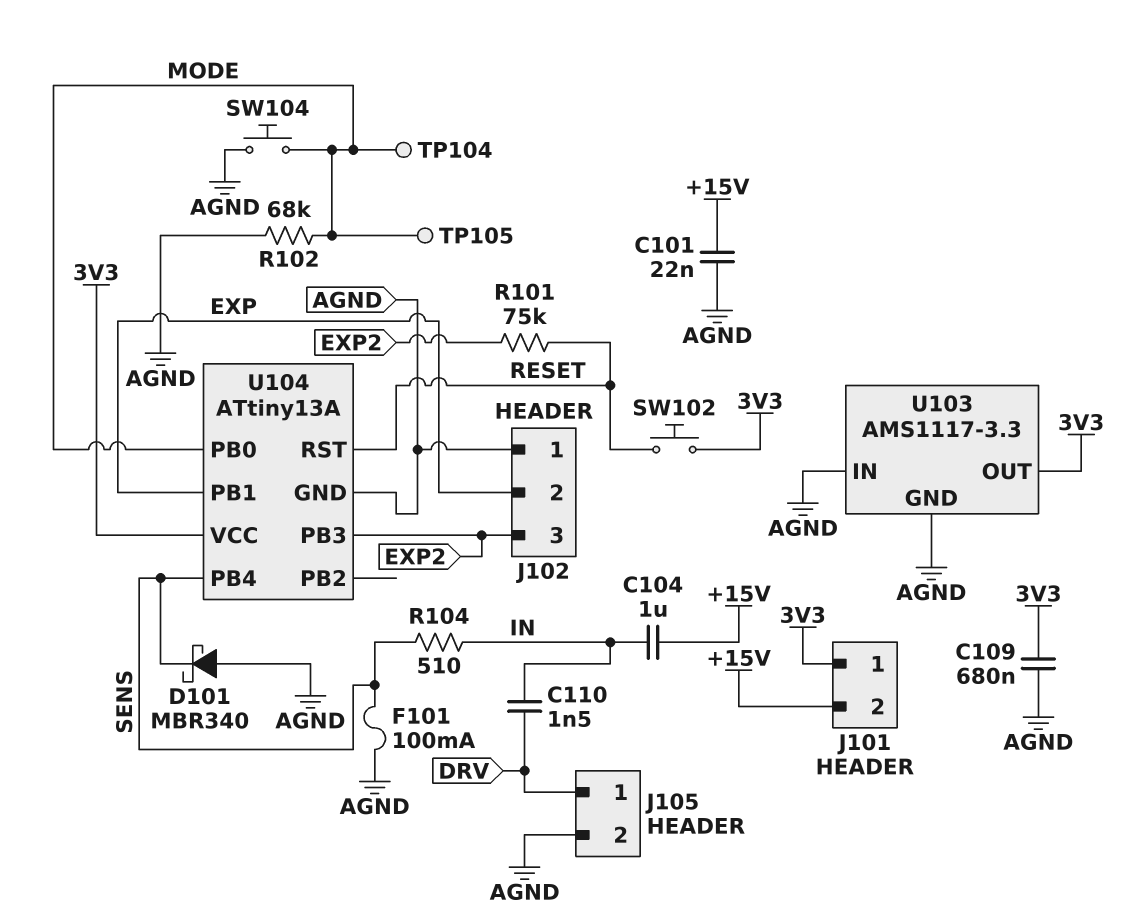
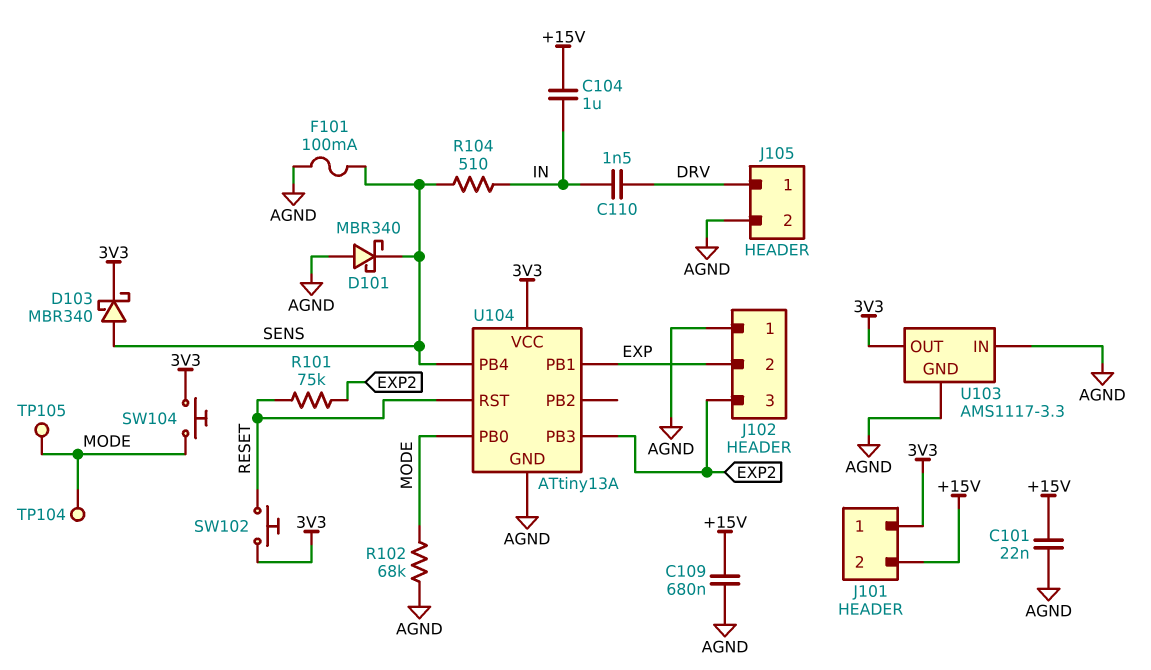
C109: 680nF (3V3, AGND) -> 680nF (+15V, AGND)
D103: none -> schottky MBR340 (A SENS, K 3V3)
SW104: button (AGND, MODE) -> button (3V3, MODE)

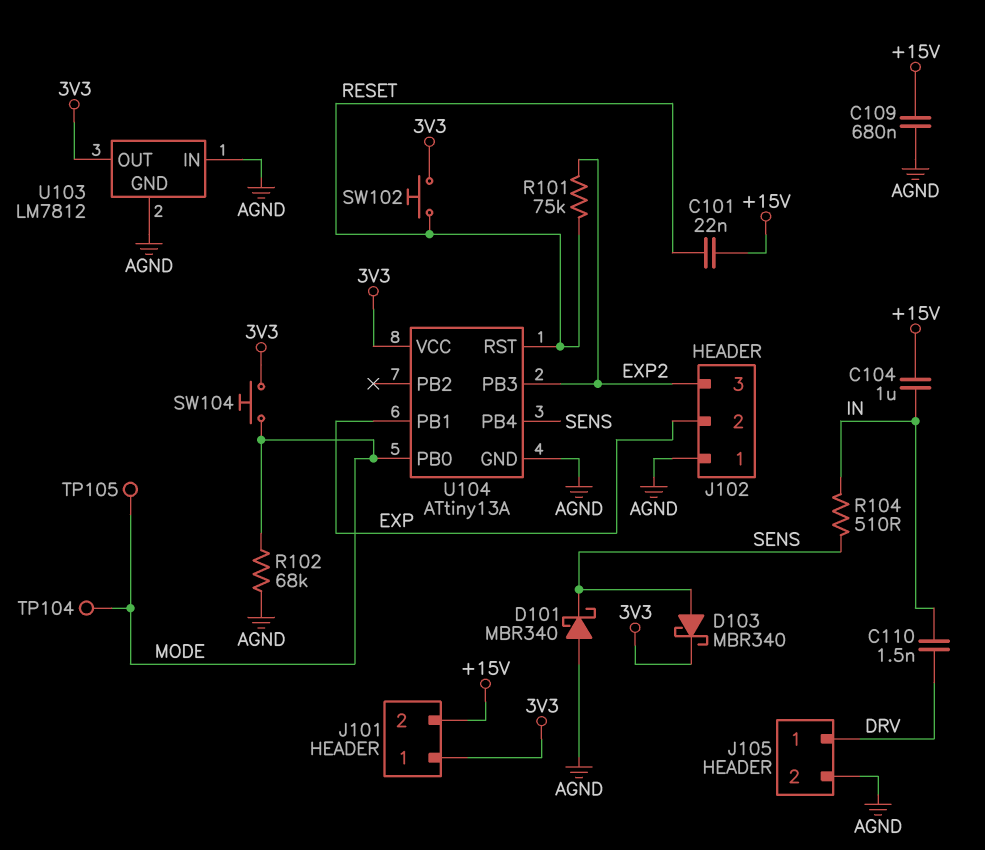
C101: 22nF (+15V, AGND) -> 22nF (+15V, RESET)
F101: 100mA (AGND, SENS) -> none
U103: AMS1117-3.3 -> LM7812

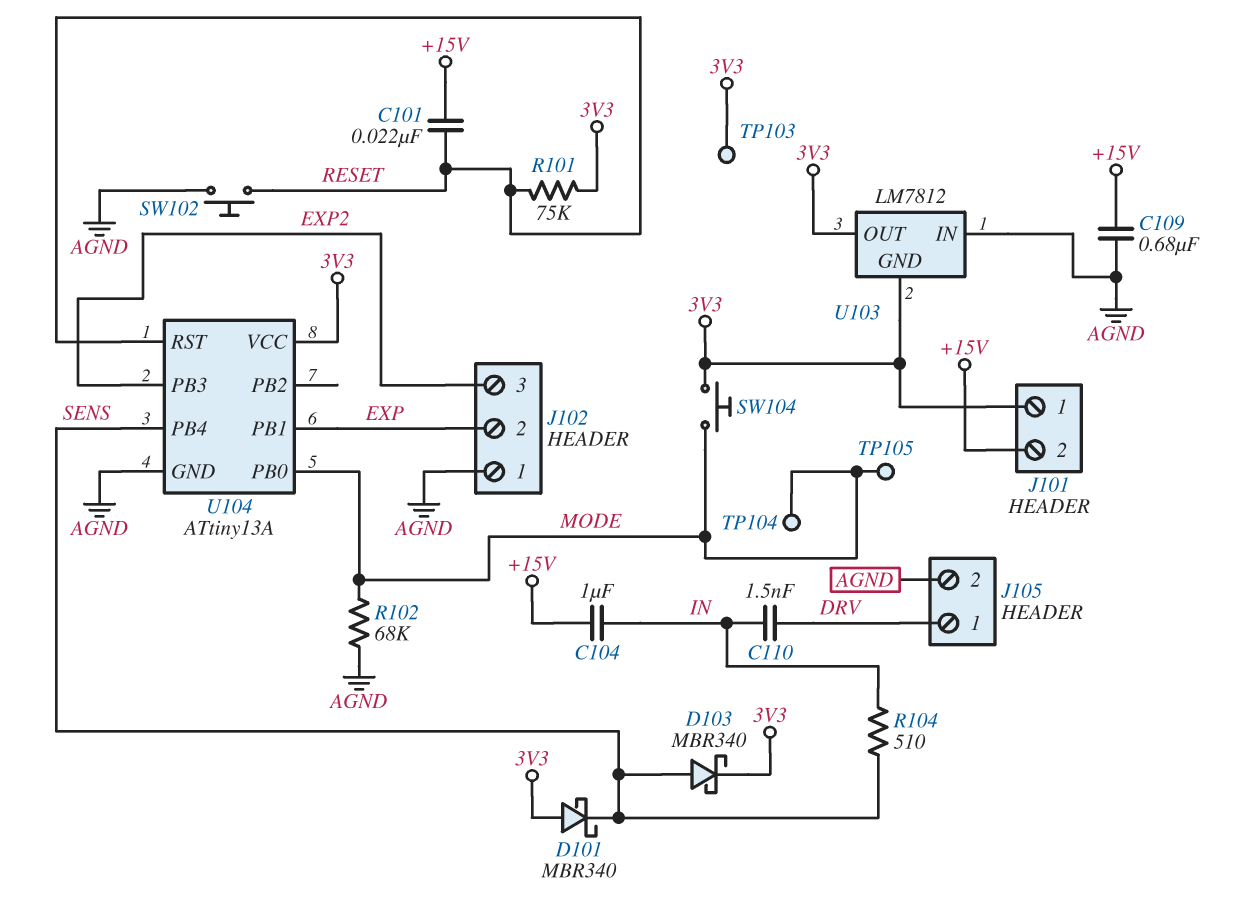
D101: schottky MBR340 (A AGND, K SENS) -> schottky MBR340 (A 3V3, K SENS)
R101: 75k (EXP2, RESET) -> 75k (3V3, RESET)
SW102: button (3V3, RESET) -> button (AGND, RESET)
TP103: none -> test point (3V3)
U103 pin GND: AGND -> 3V3

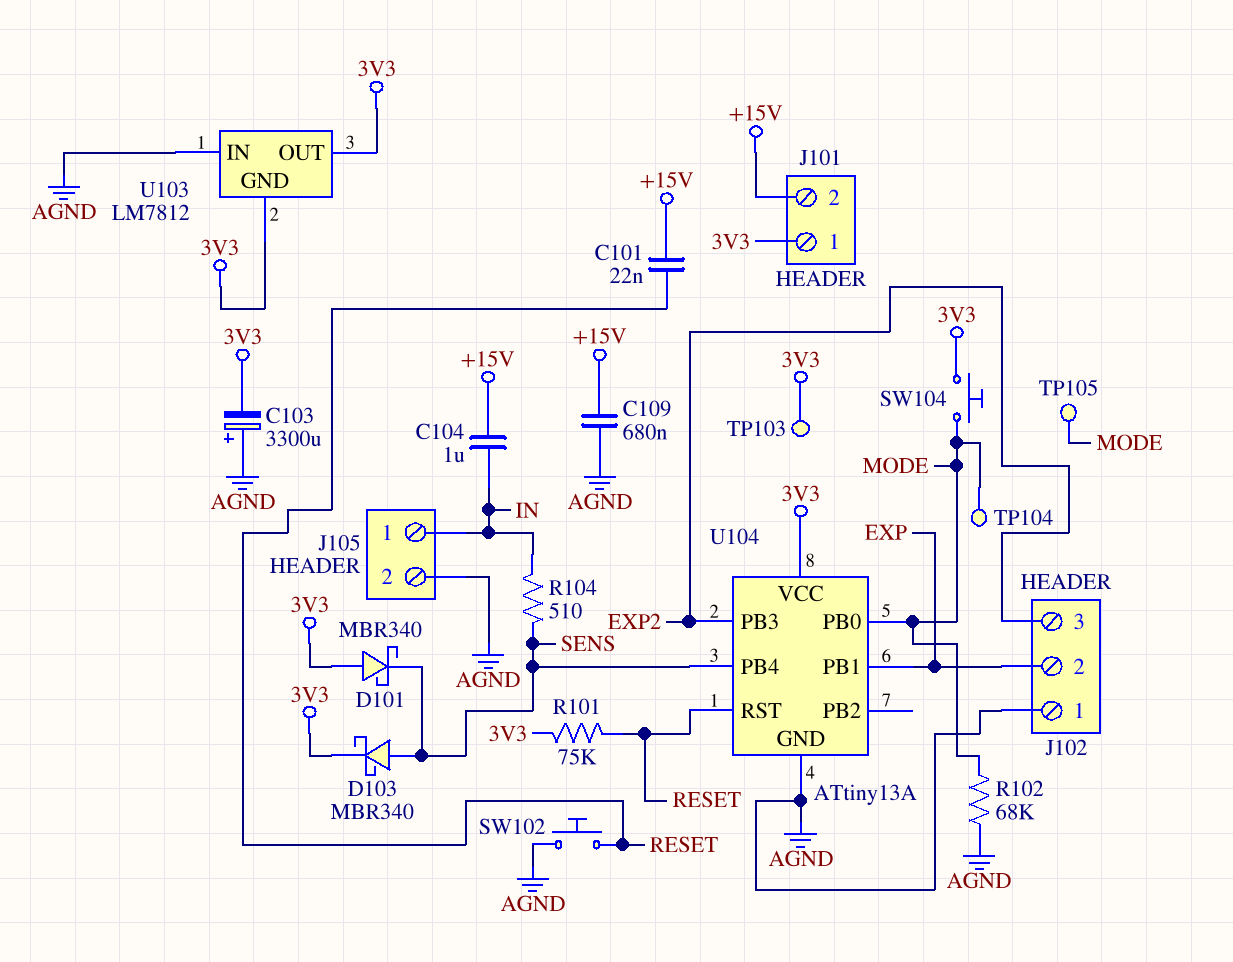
C103: none -> 3300uF (plus AGND, minus 3V3)
C110: 1.5nF (DRV, IN) -> none
J105 pin 1: DRV -> IN

